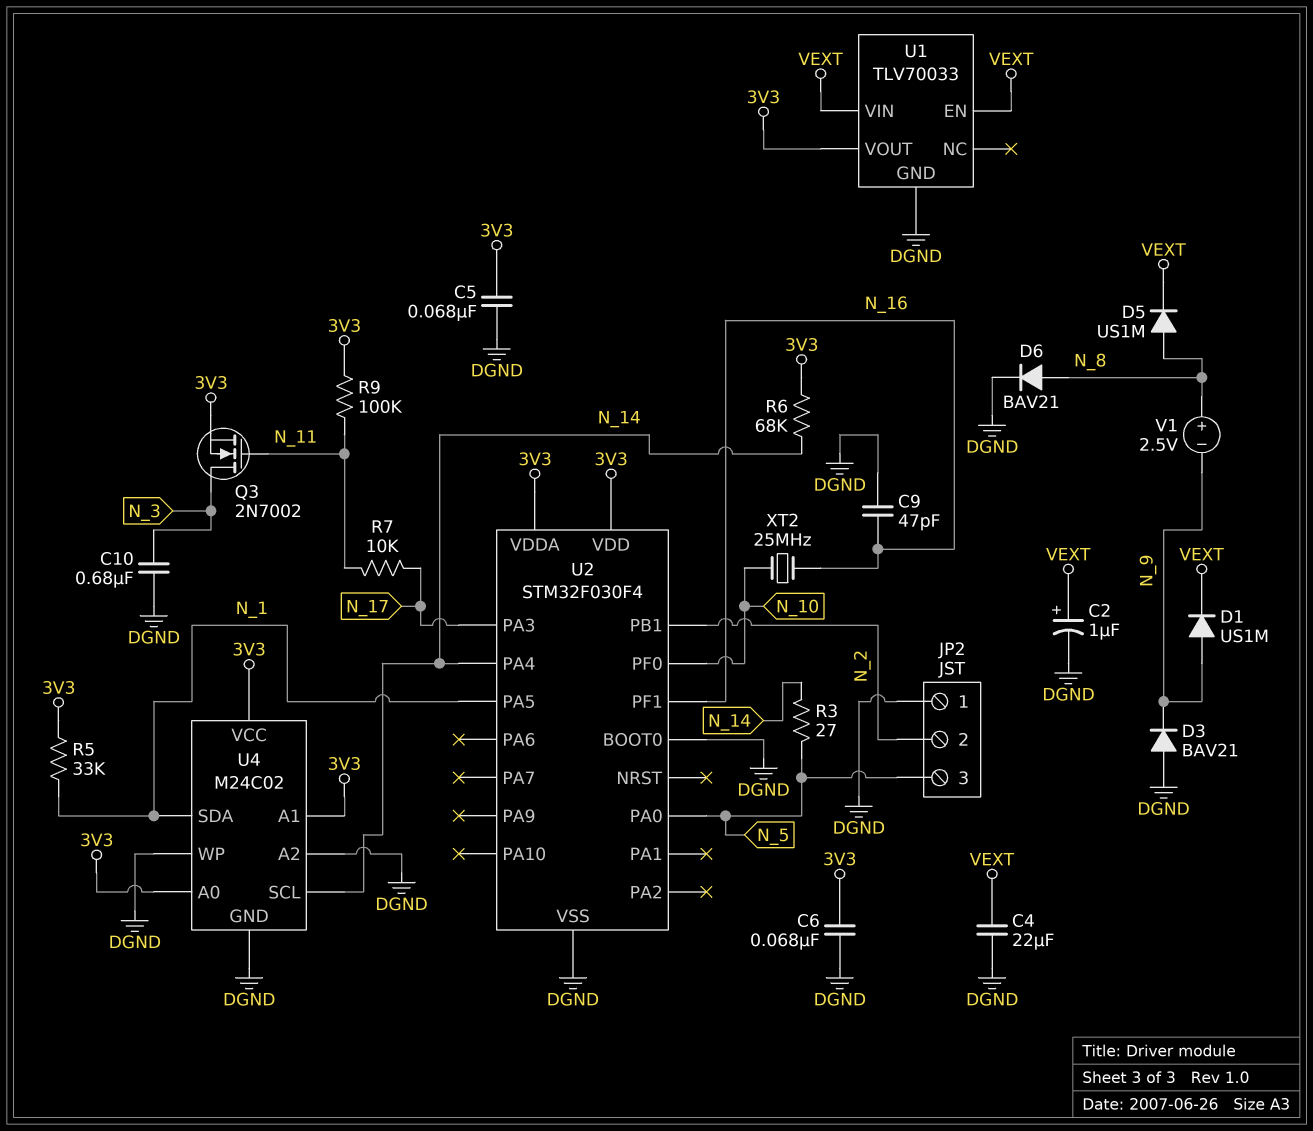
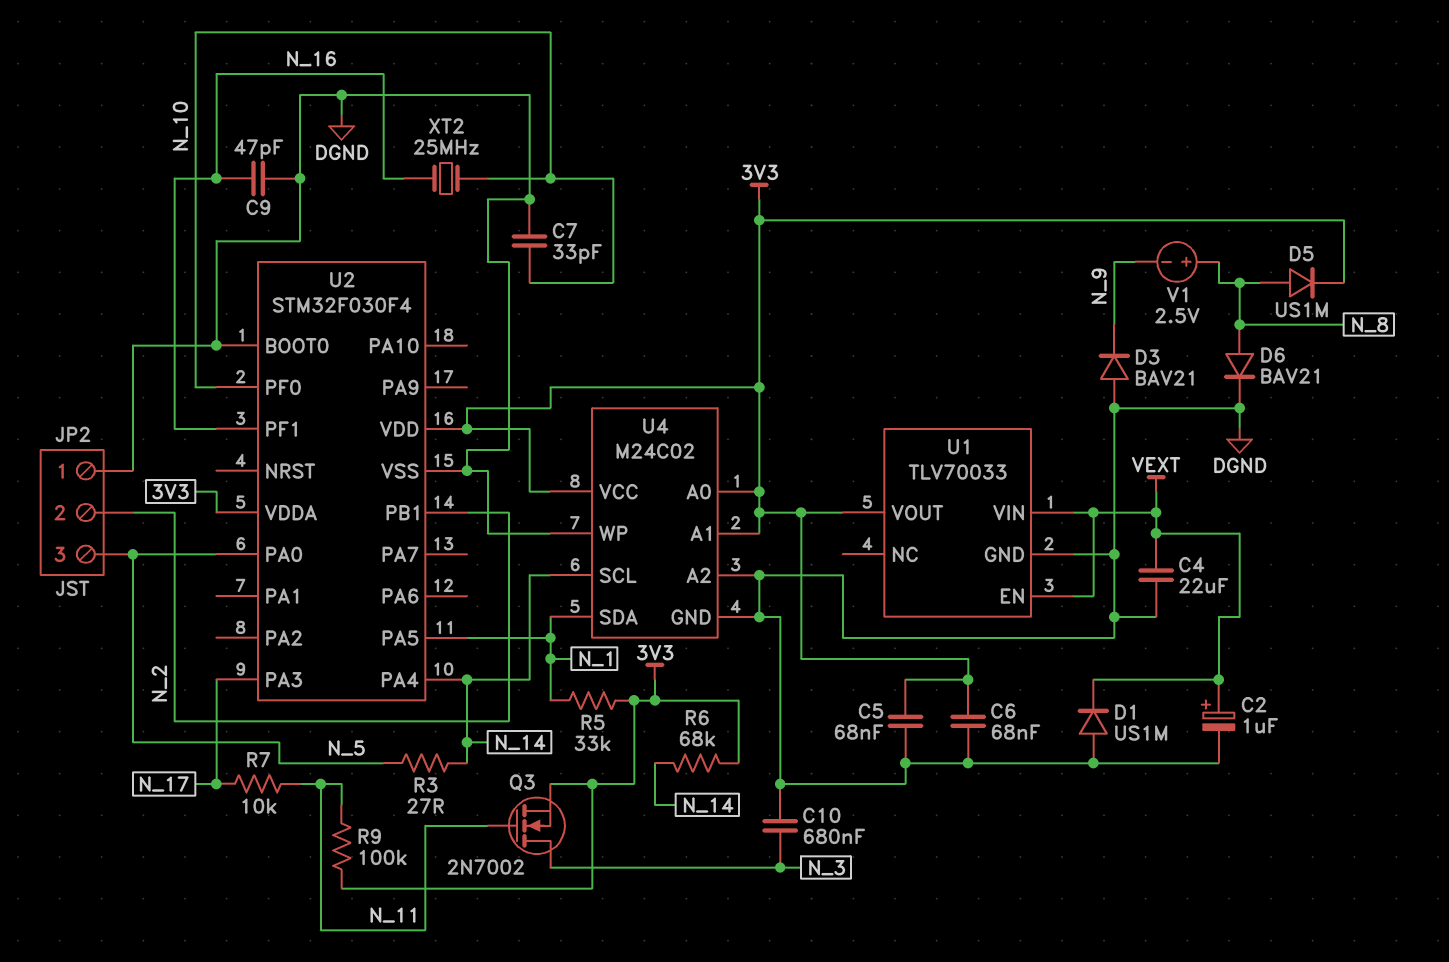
C7: none -> 33pF (DGND, N_10)
D1: diode US1M (A N_9, K VEXT) -> diode US1M (A DGND, K VEXT)
D5: diode US1M (A N_8, K VEXT) -> diode US1M (A N_8, K 3V3)

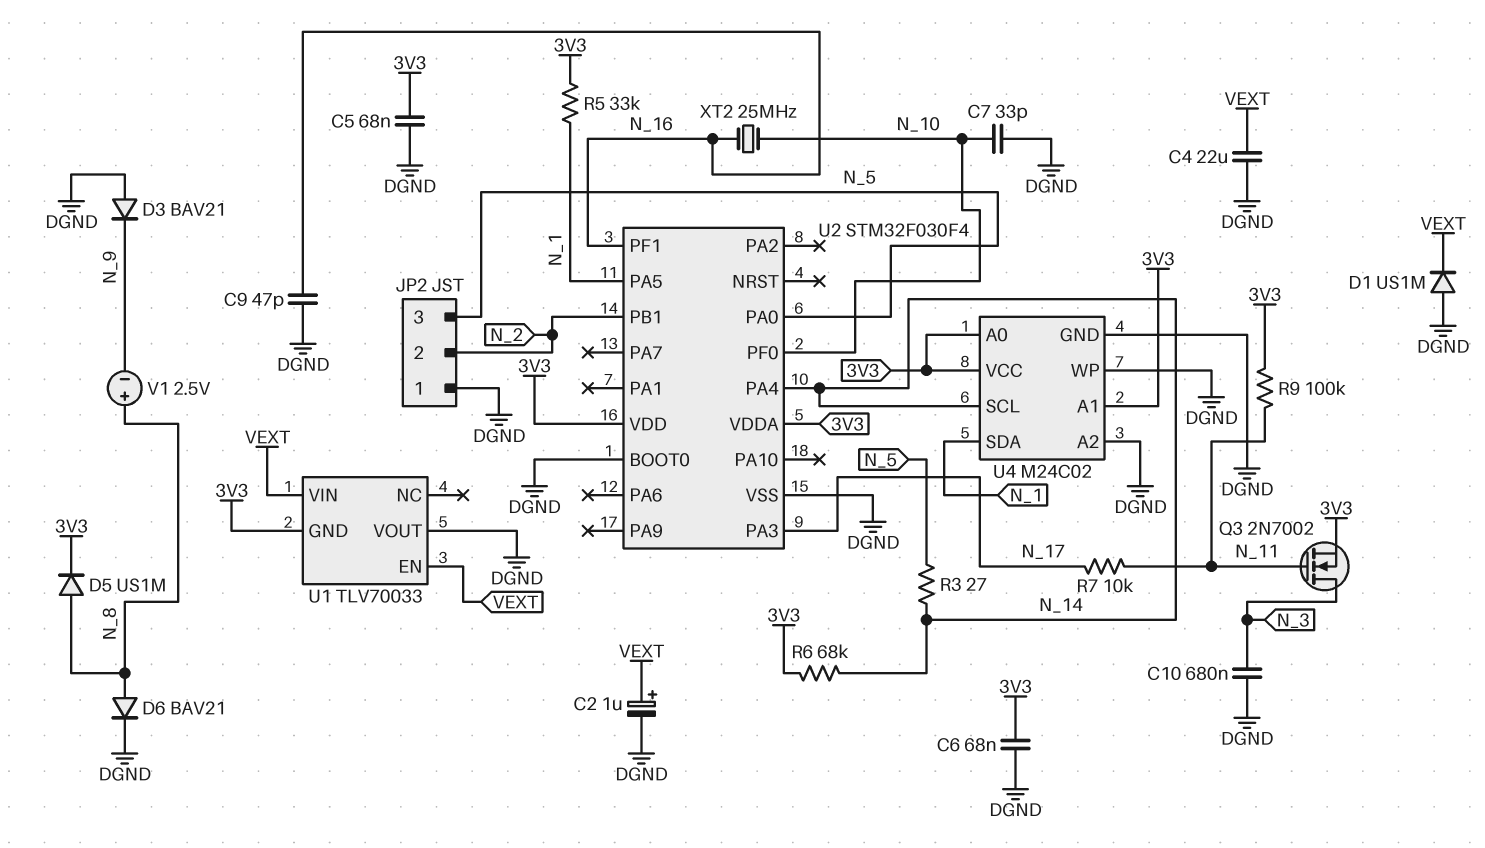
U1 pin GND: DGND -> 3V3
U1 pin VOUT: 3V3 -> DGND

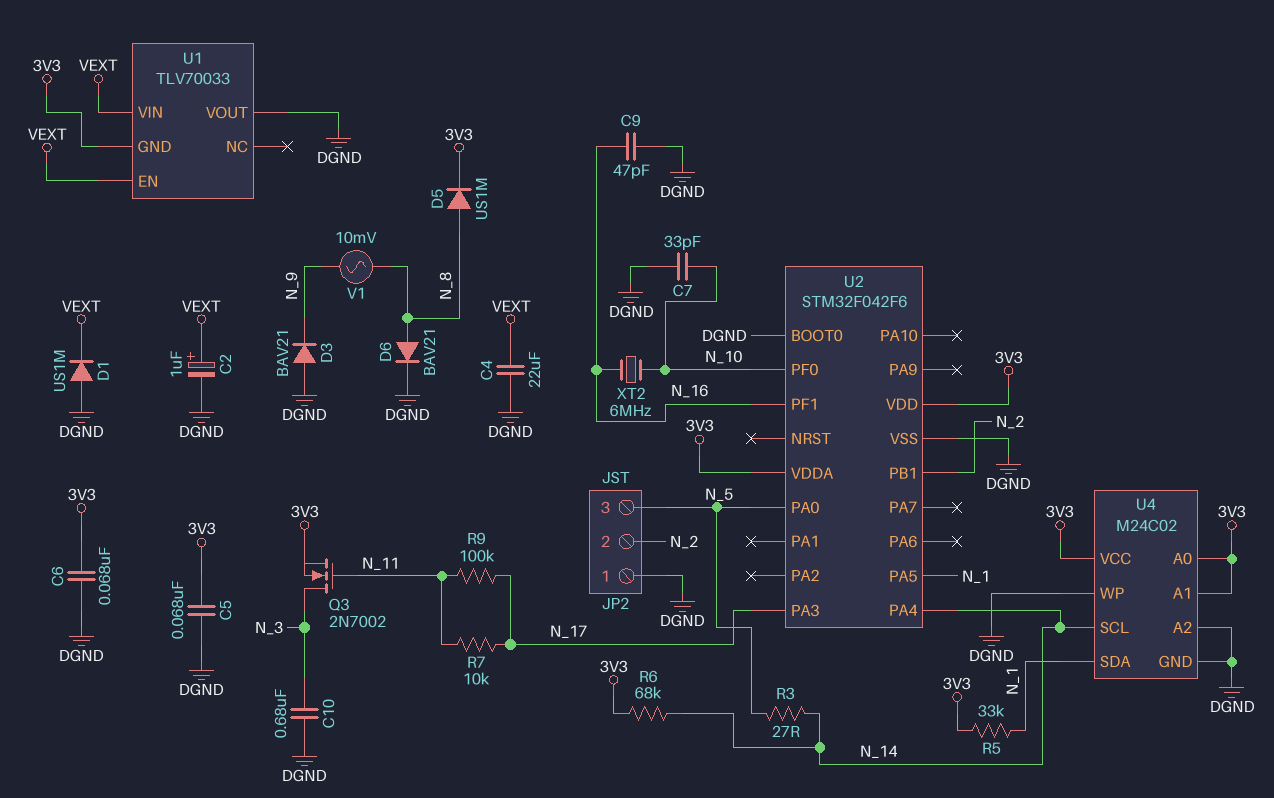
R9: 100k (3V3, N_11) -> 100k (N_11, N_17)
U2: STM32F030F4 -> STM32F042F6
V1: 2.5V (plus N_8, minus N_9) -> AC 10mV (N_8, N_9)
XT2: 25MHz (N_10, N_16) -> 6MHz (N_10, N_16)

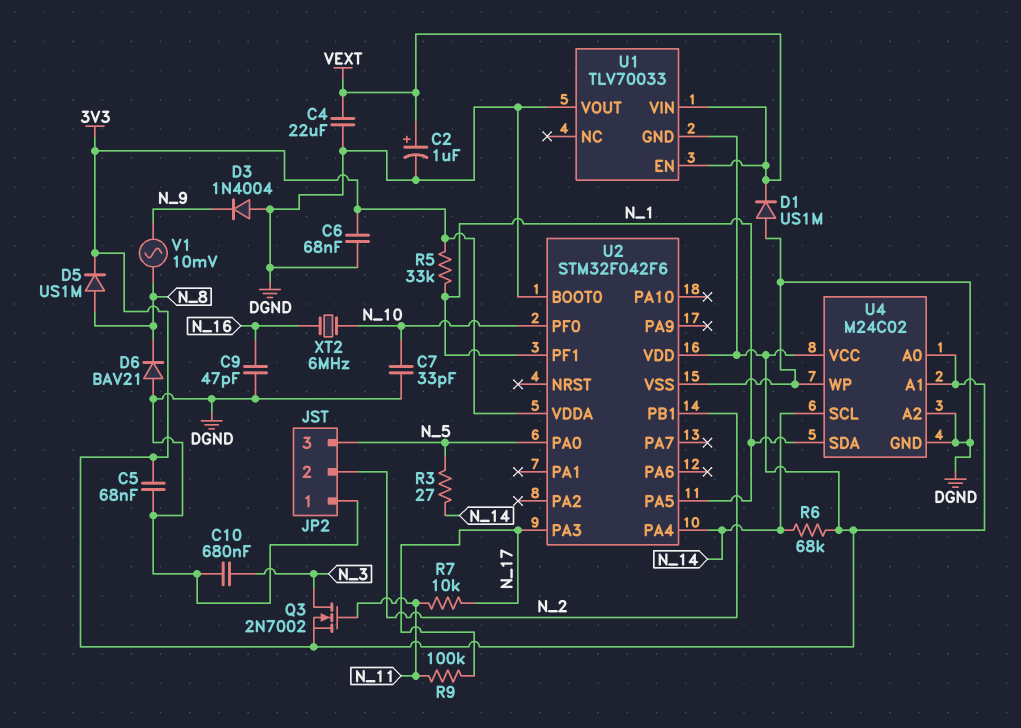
D3: diode BAV21 (A DGND, K N_9) -> diode 1N4004 (A DGND, K N_9)
D6: diode BAV21 (A N_8, K DGND) -> diode BAV21 (A DGND, K N_8)
U2 pin PF1: N_16 -> N_1

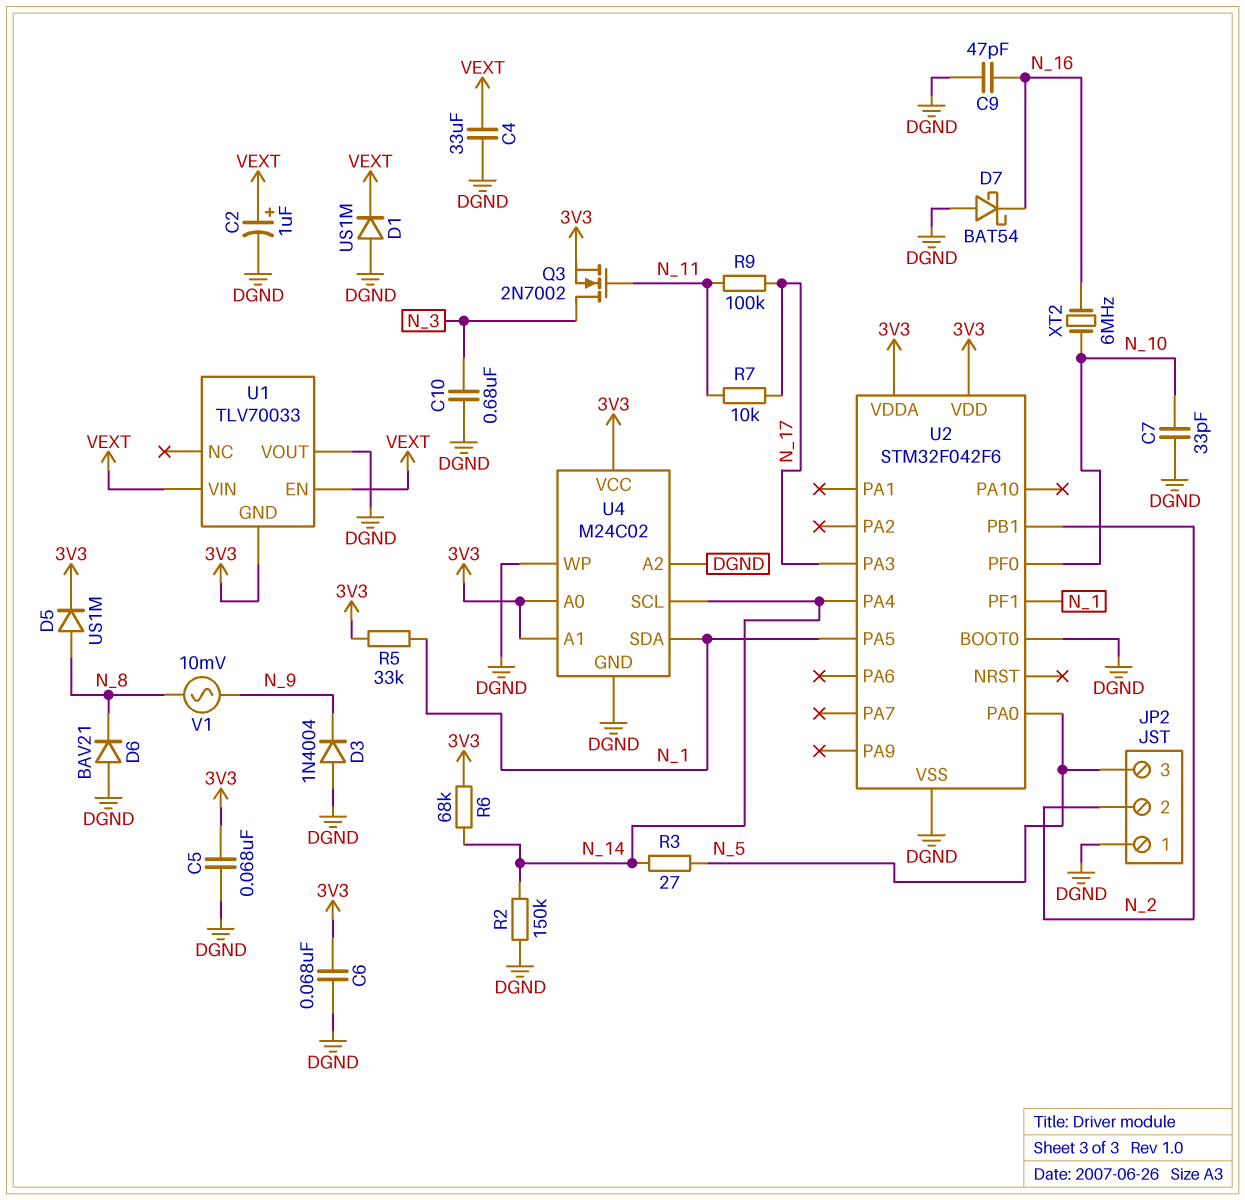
C4: 22uF (DGND, VEXT) -> 33uF (DGND, VEXT)
D7: none -> schottky BAT54 (A DGND, K N_16)
R2: none -> 150k (DGND, N_14)

